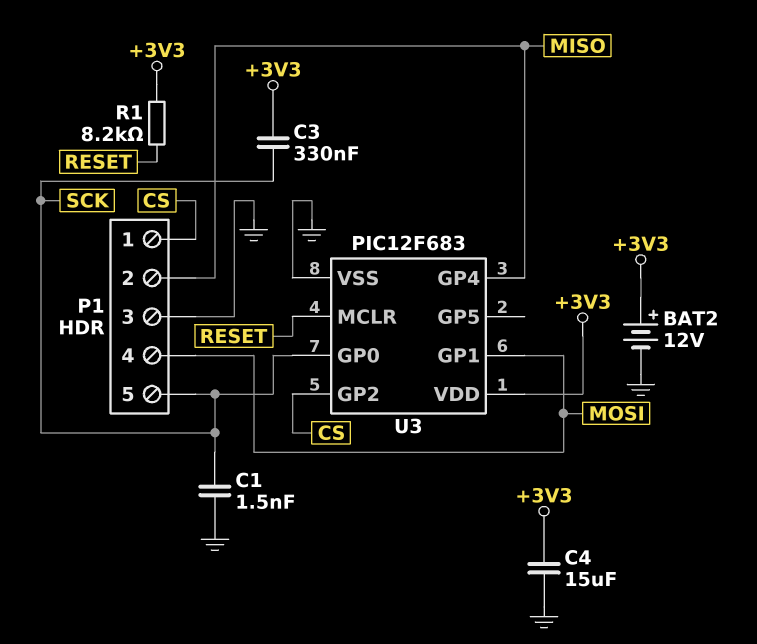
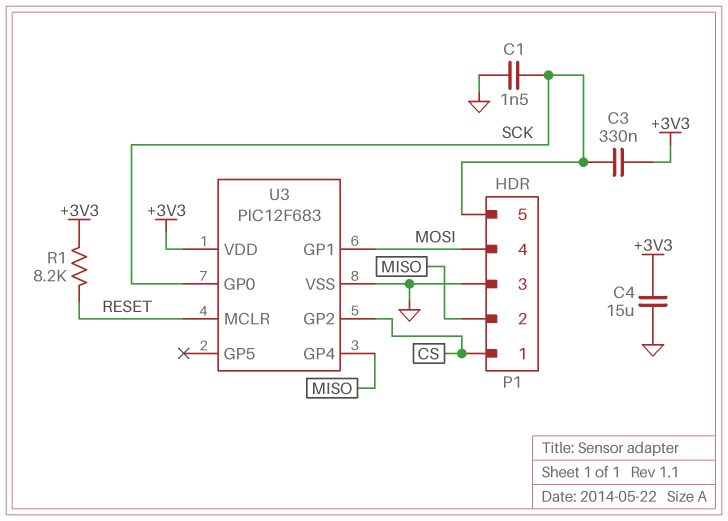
BAT2: 12V (plus +3V3, minus GND) -> none

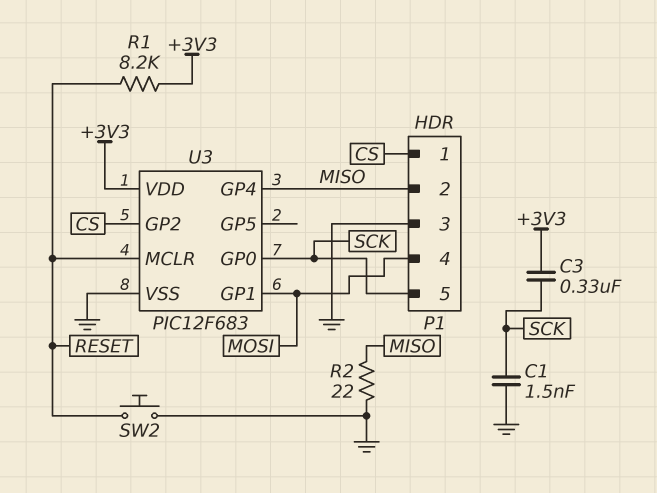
C4: 15uF (+3V3, GND) -> none
R2: none -> 22 (GND, MISO)
SW2: none -> button (GND, RESET)

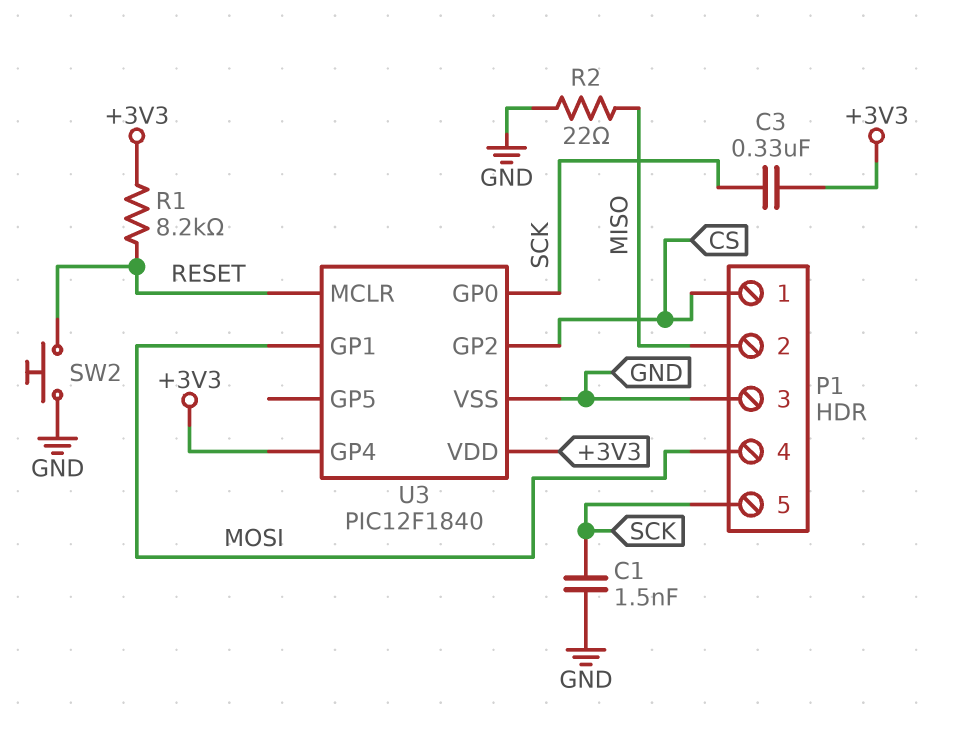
U3: PIC12F683 -> PIC12F1840
U3 pin GP4: MISO -> +3V3

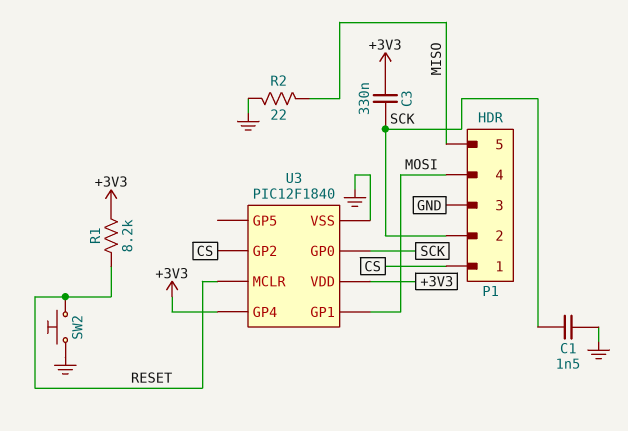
P1 pin 2: MISO -> SCK
P1 pin 5: SCK -> MISO

